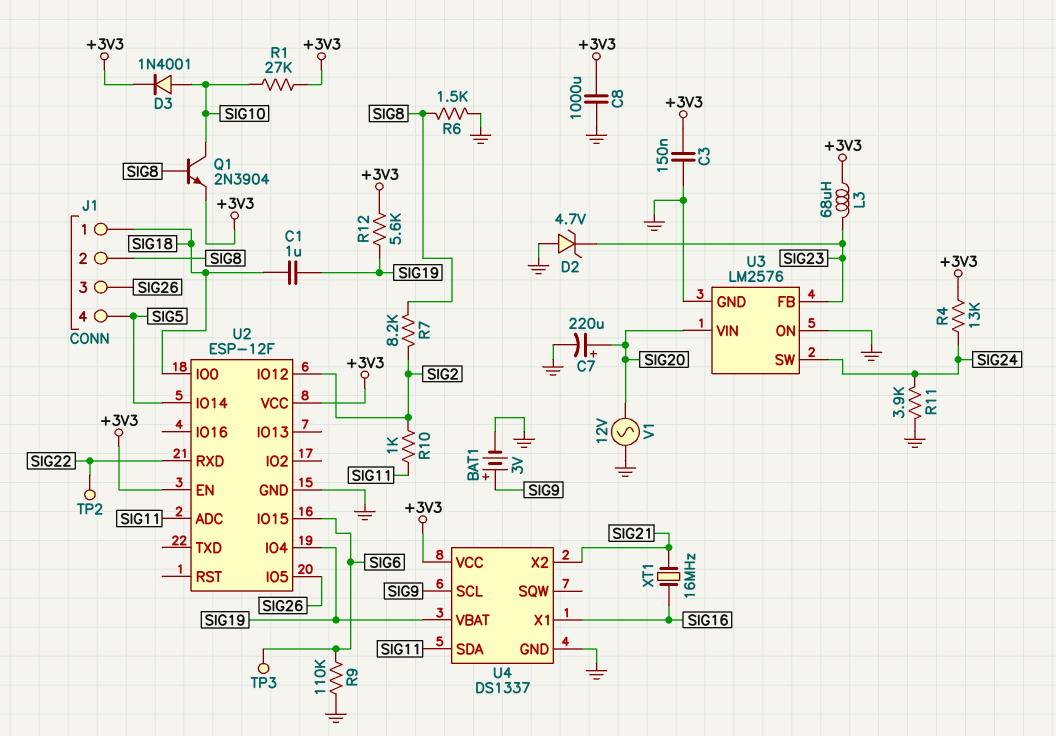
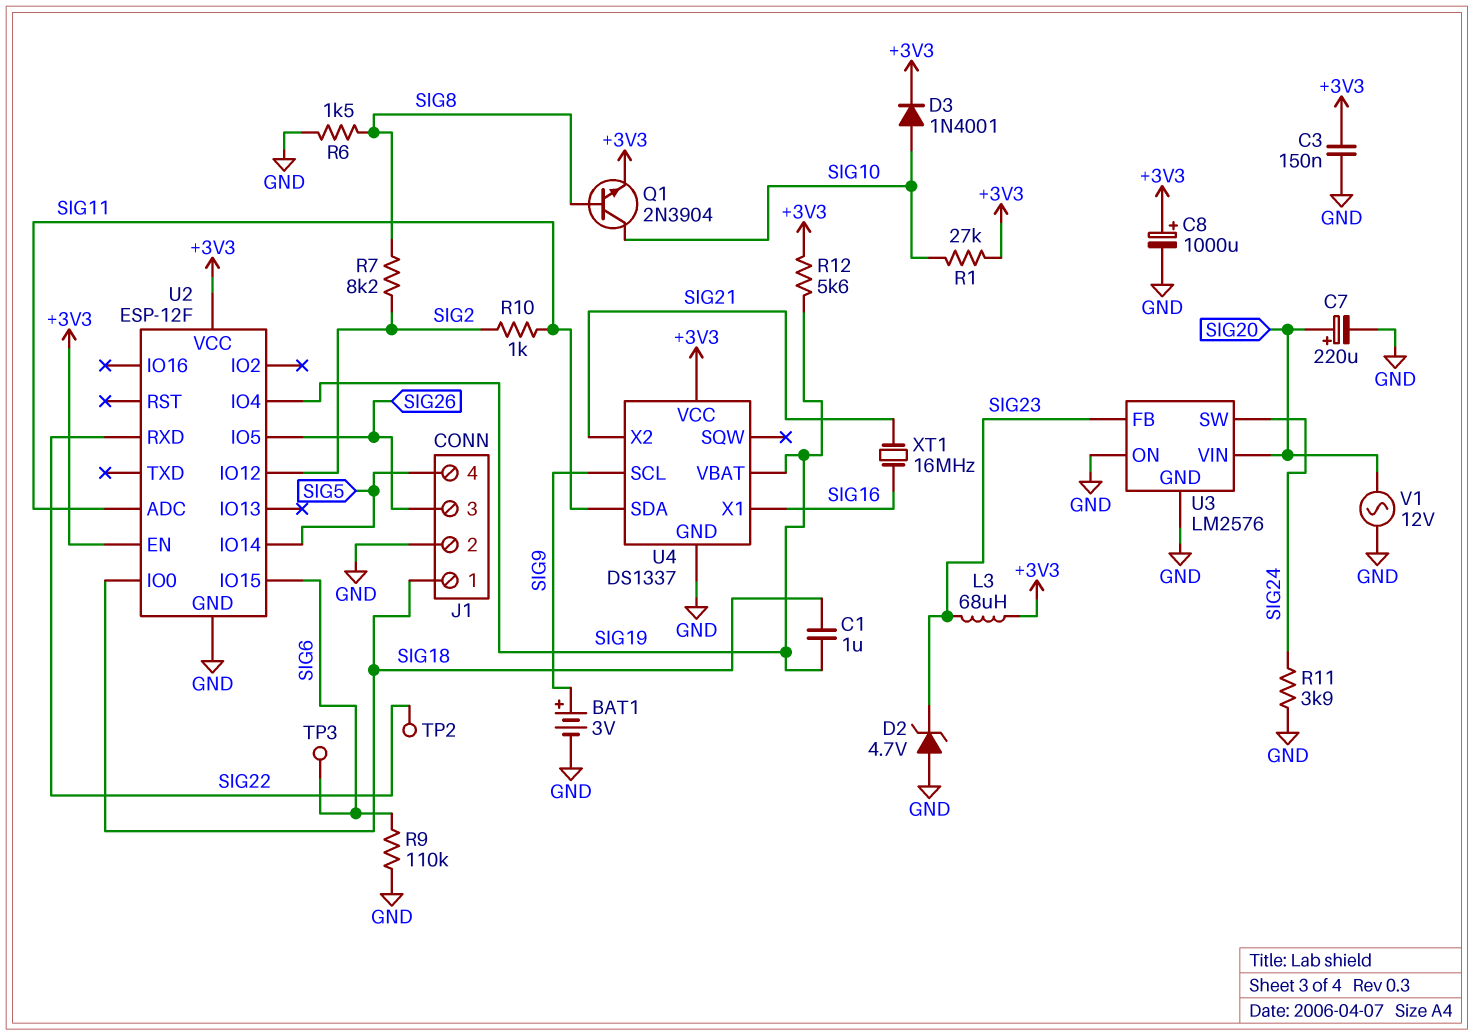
C8: 1000uF (+3V3, GND) -> 1000uF (plus +3V3, minus GND)
J1 pin 2: SIG8 -> GND
R4: 13k (+3V3, SIG24) -> none

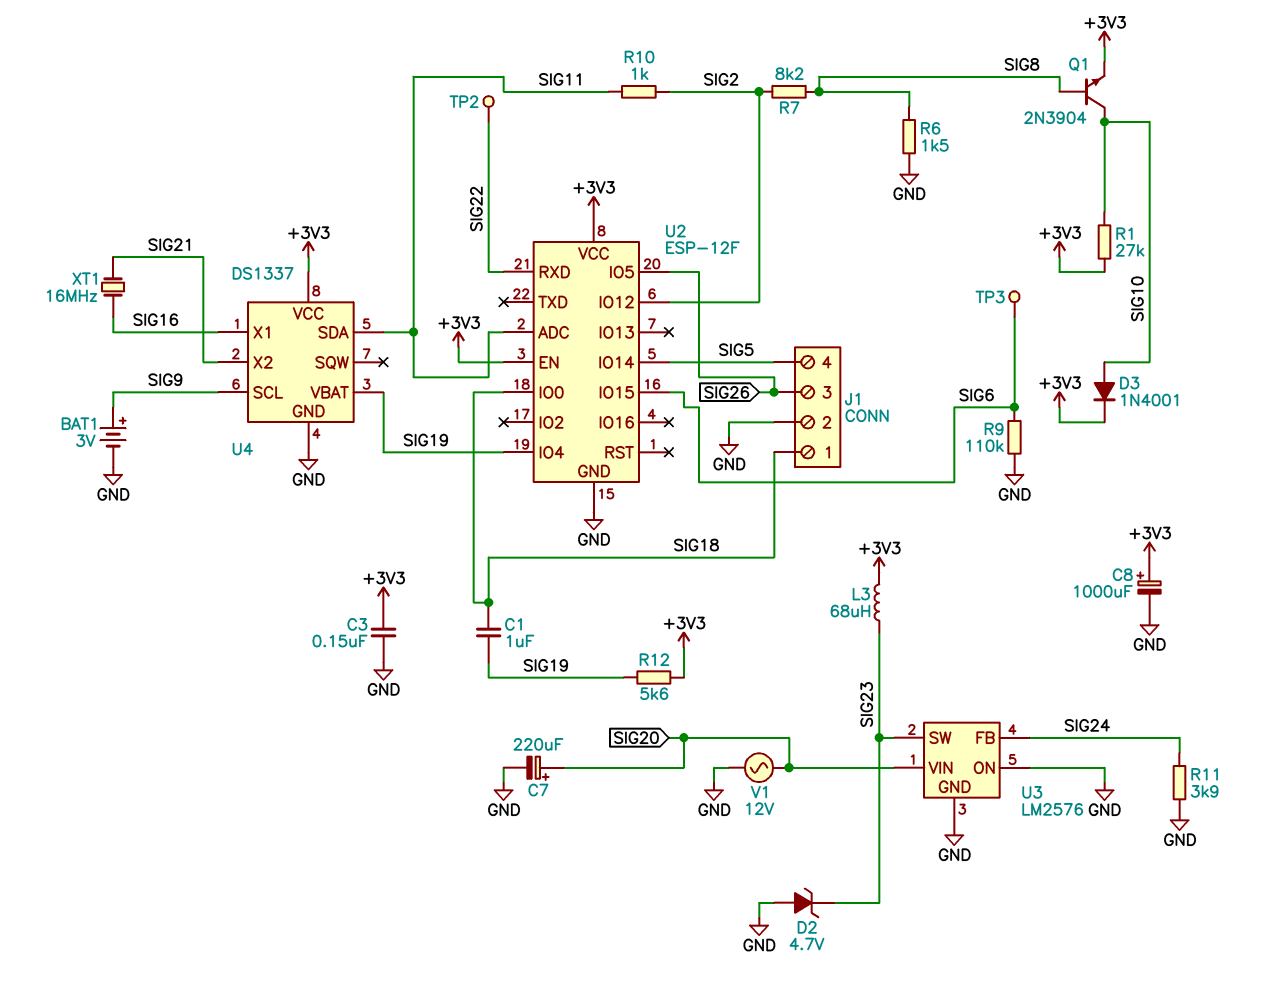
U3 pin FB: SIG23 -> SIG24
U3 pin SW: SIG24 -> SIG23

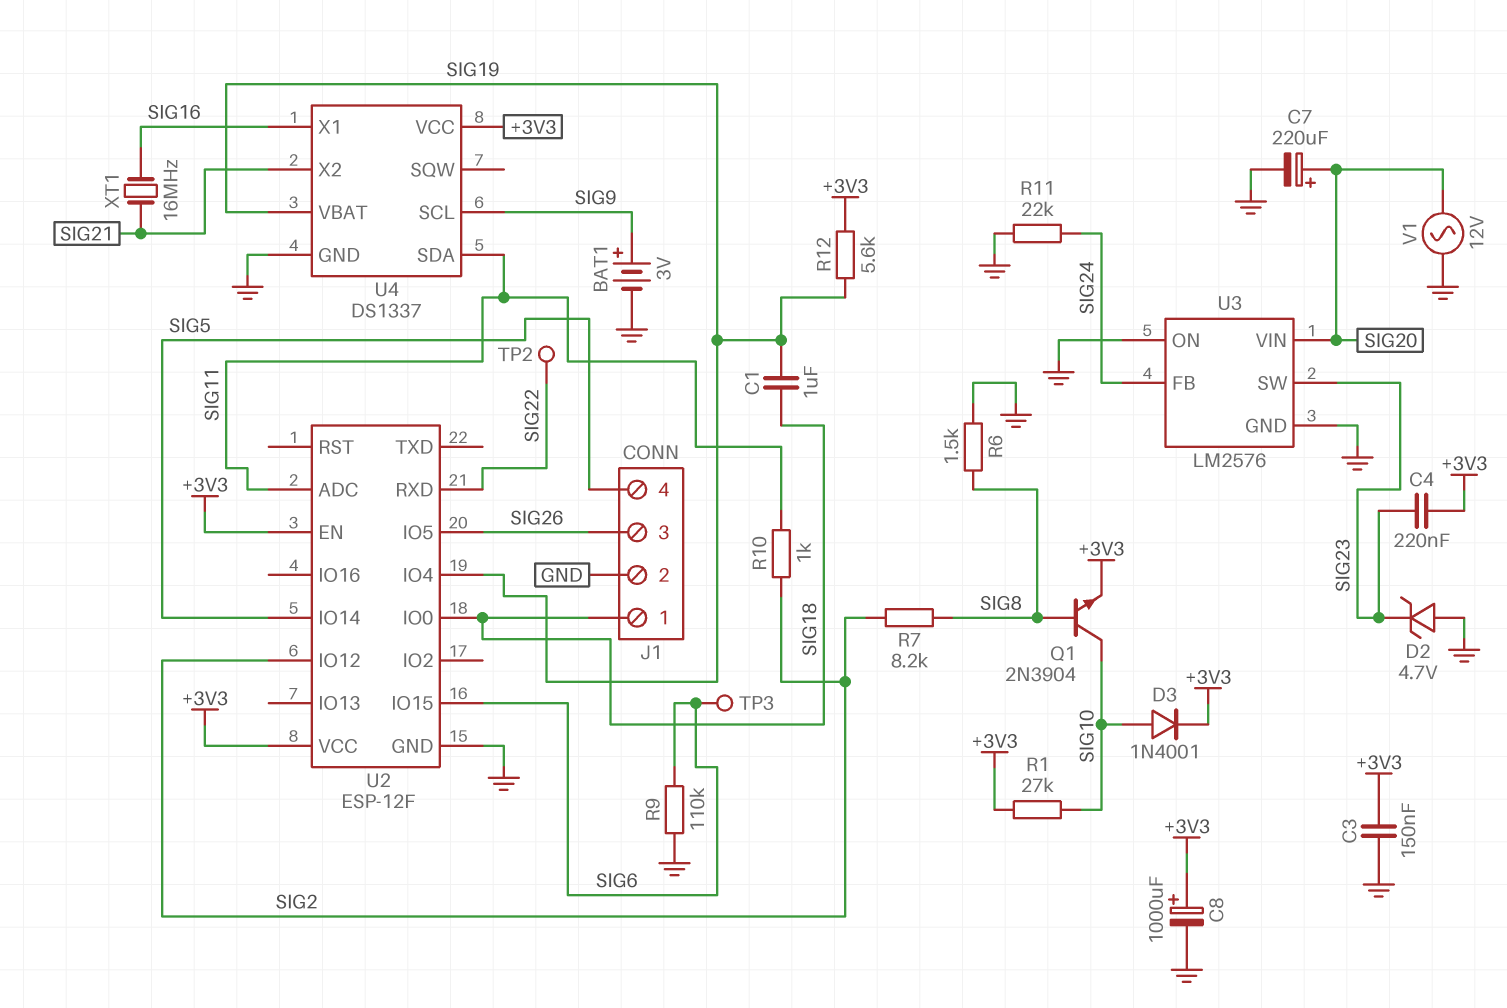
C4: none -> 220nF (+3V3, SIG23)
L3: 68uH (+3V3, SIG23) -> none
R11: 3.9k (GND, SIG24) -> 22k (GND, SIG24)

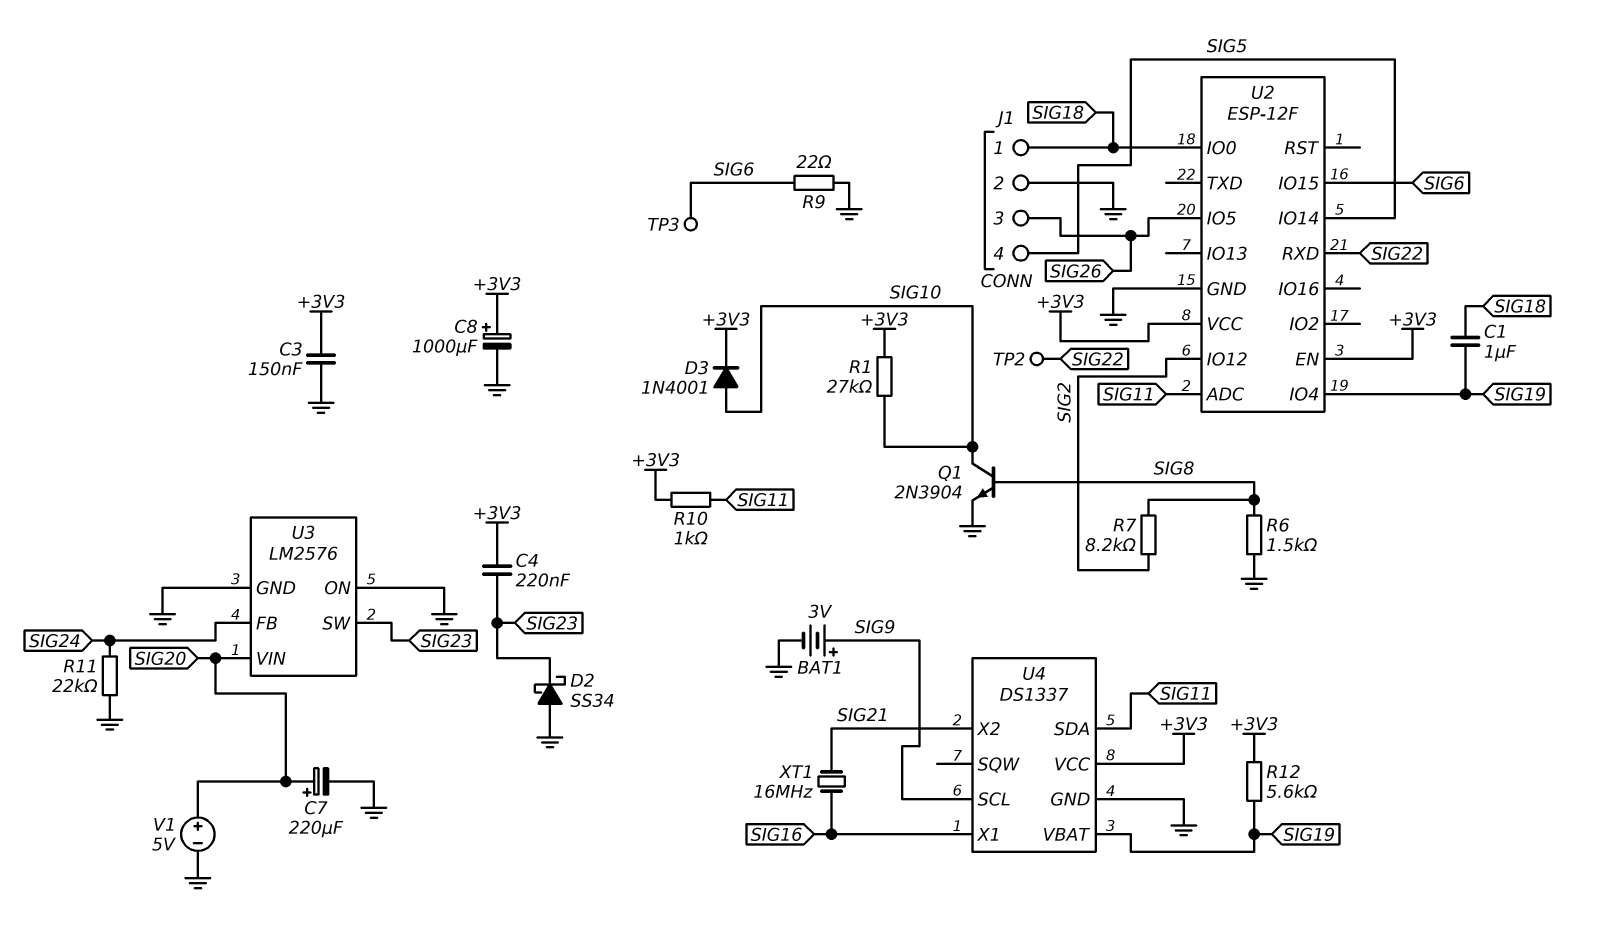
D2: zener 4.7V (A GND, K SIG23) -> schottky SS34 (A GND, K SIG23)
Q1: NPN 2N3904 (B SIG8, C SIG10, E +3V3) -> NPN 2N3904 (B SIG8, C SIG10, E GND)
R9: 110k (GND, SIG6) -> 22 (GND, SIG6)
R10: 1k (SIG2, SIG11) -> 1k (+3V3, SIG11)
V1: AC 12V (GND, SIG20) -> 5V (plus SIG20, minus GND)

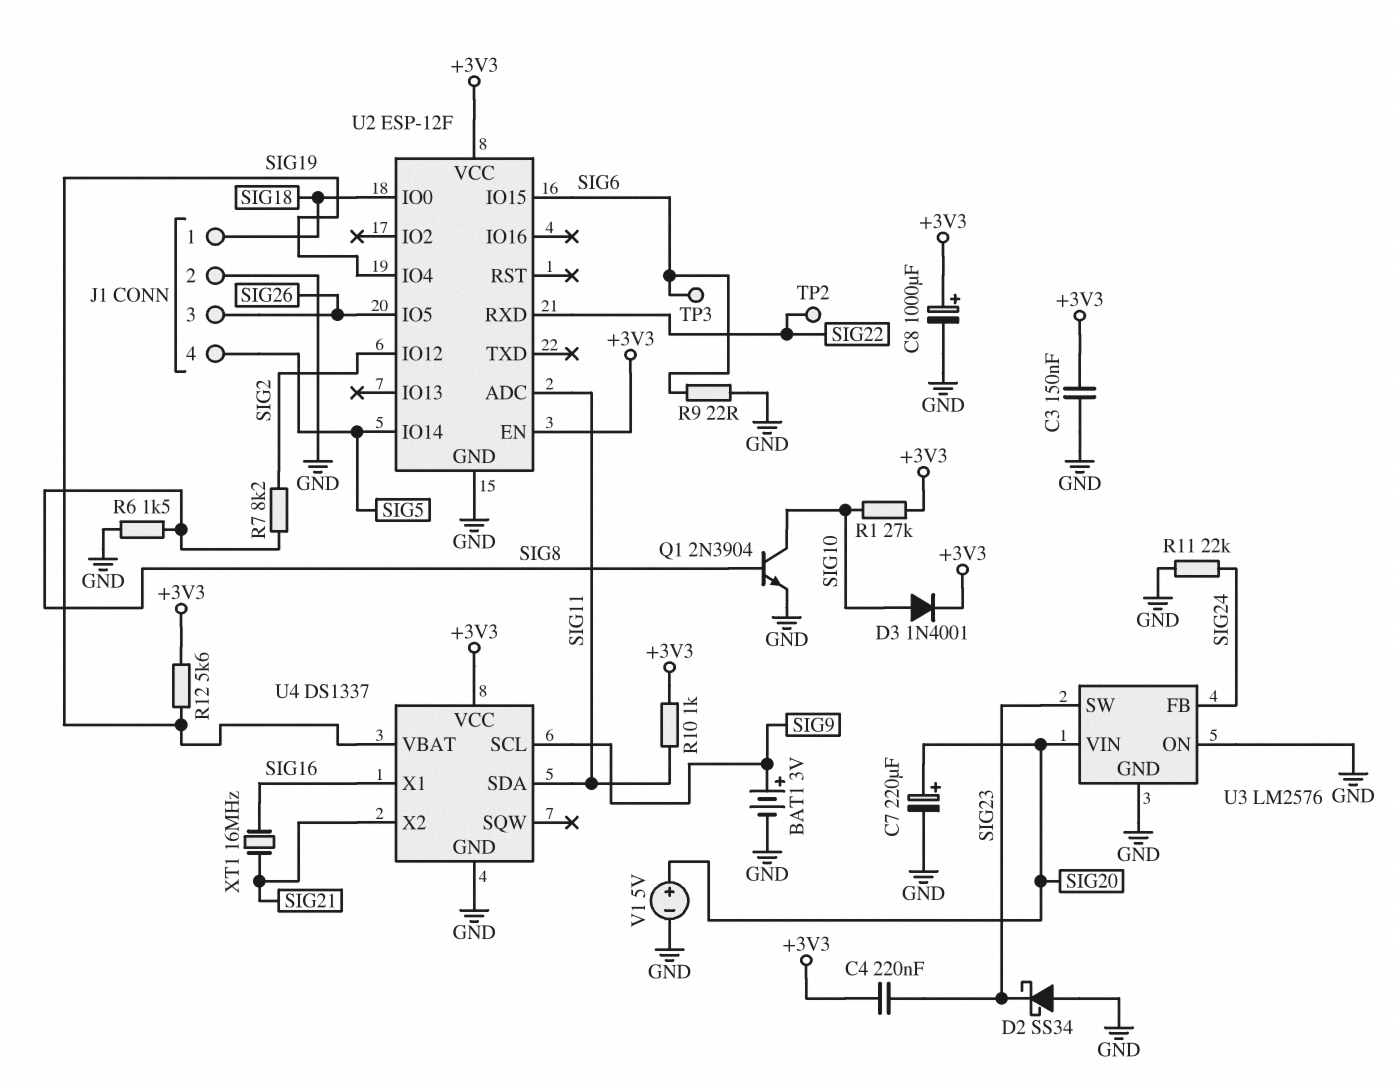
C1: 1uF (SIG18, SIG19) -> none

